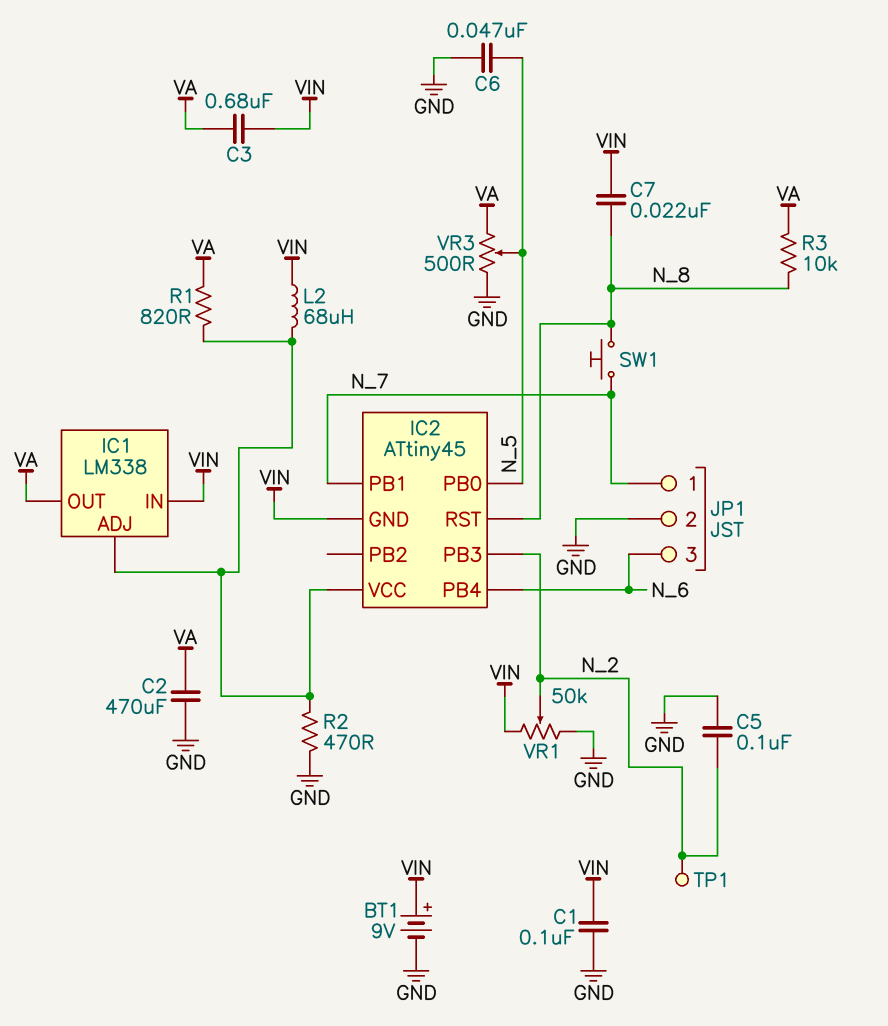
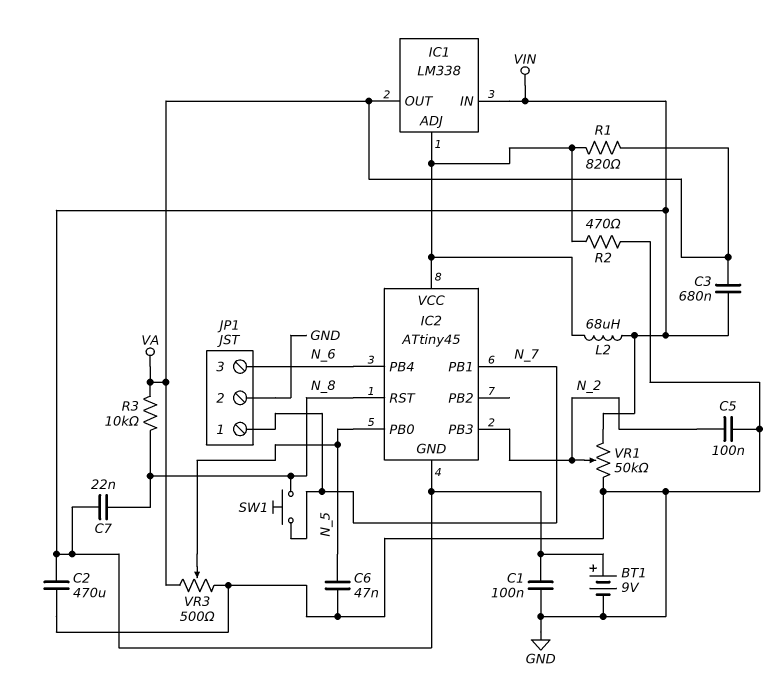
C2: 470uF (GND, VA) -> 470uF (GND, VIN)
TP1: test point (N_2) -> none

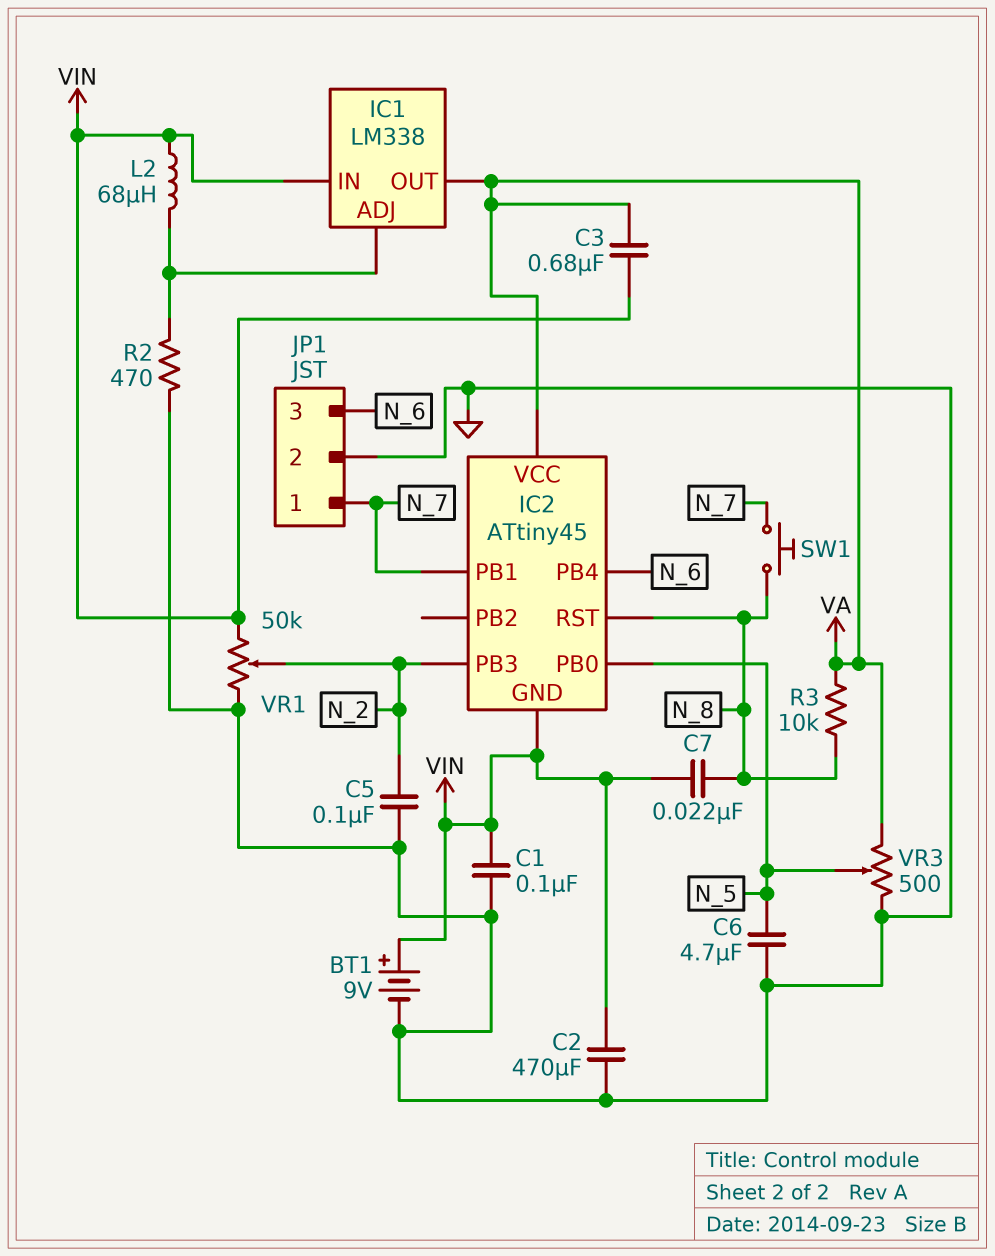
C6: 47nF (GND, N_5) -> 4.7uF (GND, N_5)
IC2 pin VCC: IC1/ADJ -> VA
R1: 820 (IC1/ADJ, VA) -> none

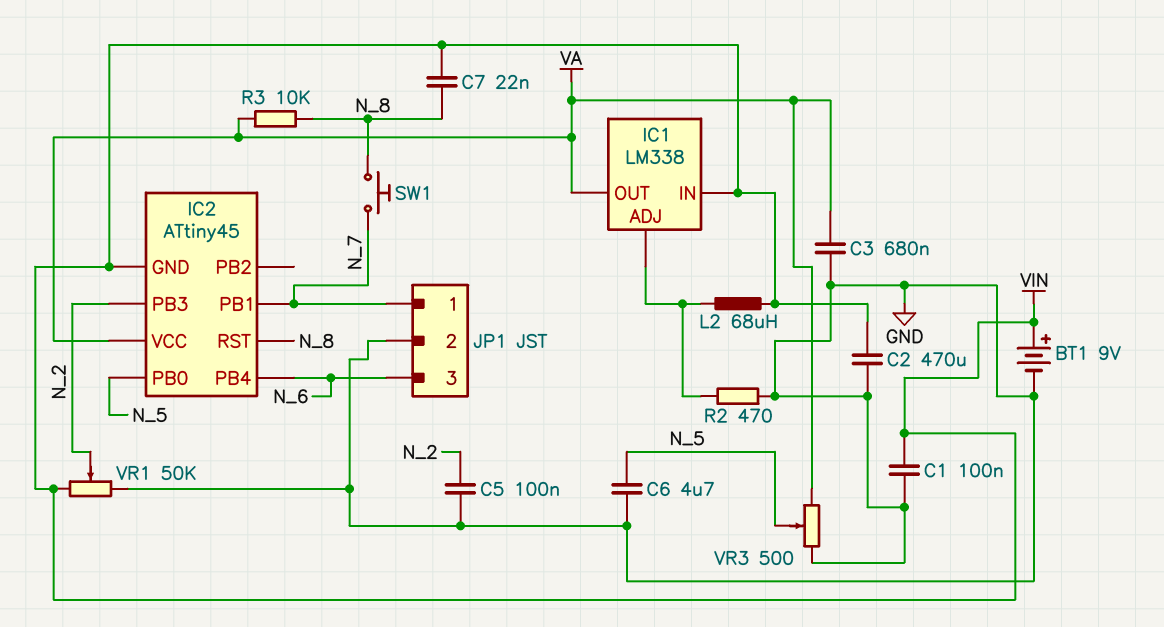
C3: 680nF (VA, VIN) -> 680nF (GND, VA)

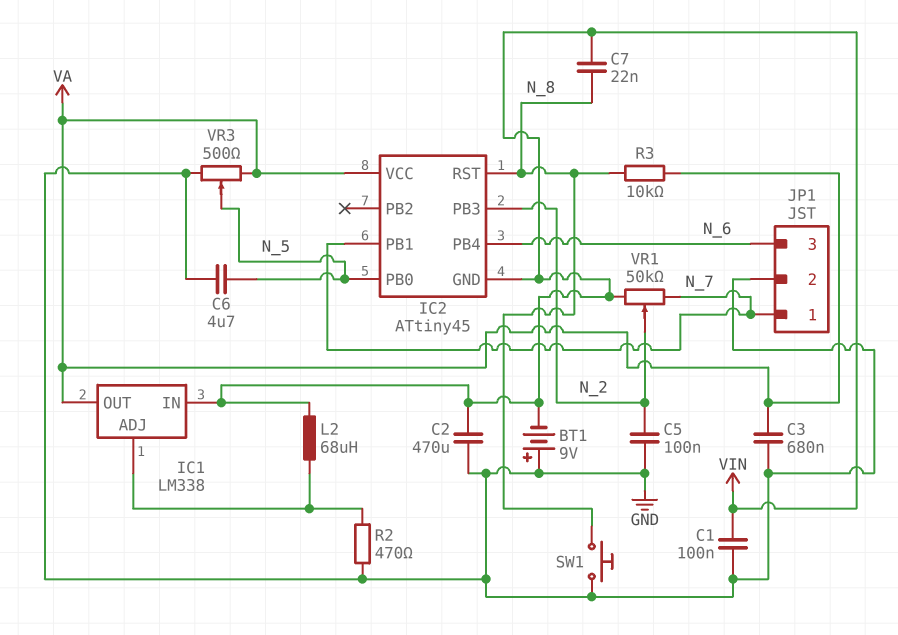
BT1: 9V (plus VIN, minus GND) -> 9V (plus GND, minus VIN)
SW1: button (N_7, N_8) -> button (GND, N_8)
VR1: 50k (GND, VIN, wiper N_2) -> 50k (N_7, VIN, wiper N_2)

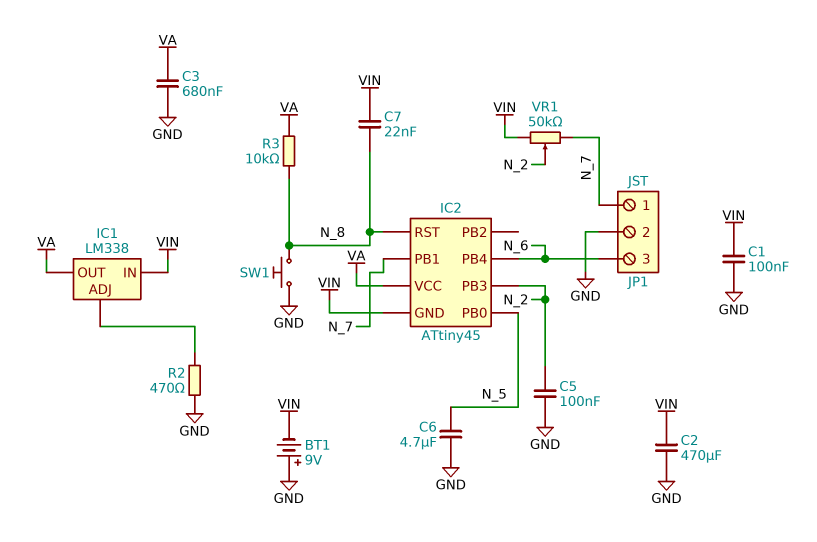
L2: 68uH (IC1/ADJ, VIN) -> none
VR3: 500 (GND, VA, wiper N_5) -> none

